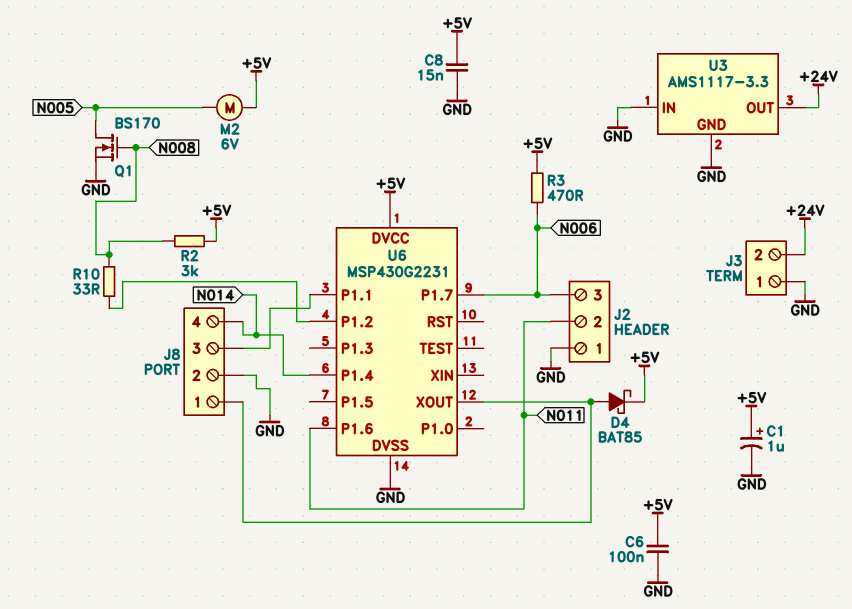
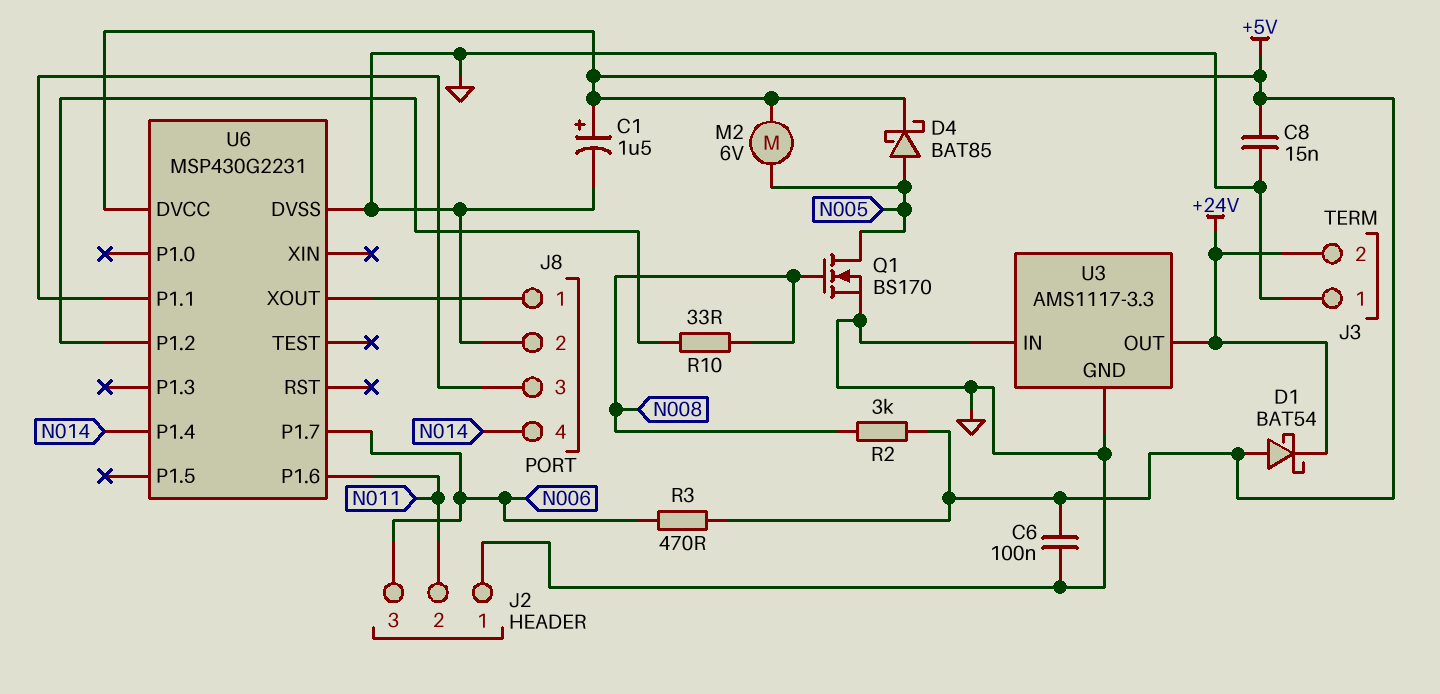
C1: 1uF (plus +5V, minus GND) -> 1.5uF (plus +5V, minus GND)
D1: none -> schottky BAT54 (A +5V, K +24V)
D4: schottky BAT85 (A J8/1, K +5V) -> schottky BAT85 (A N005, K +5V)

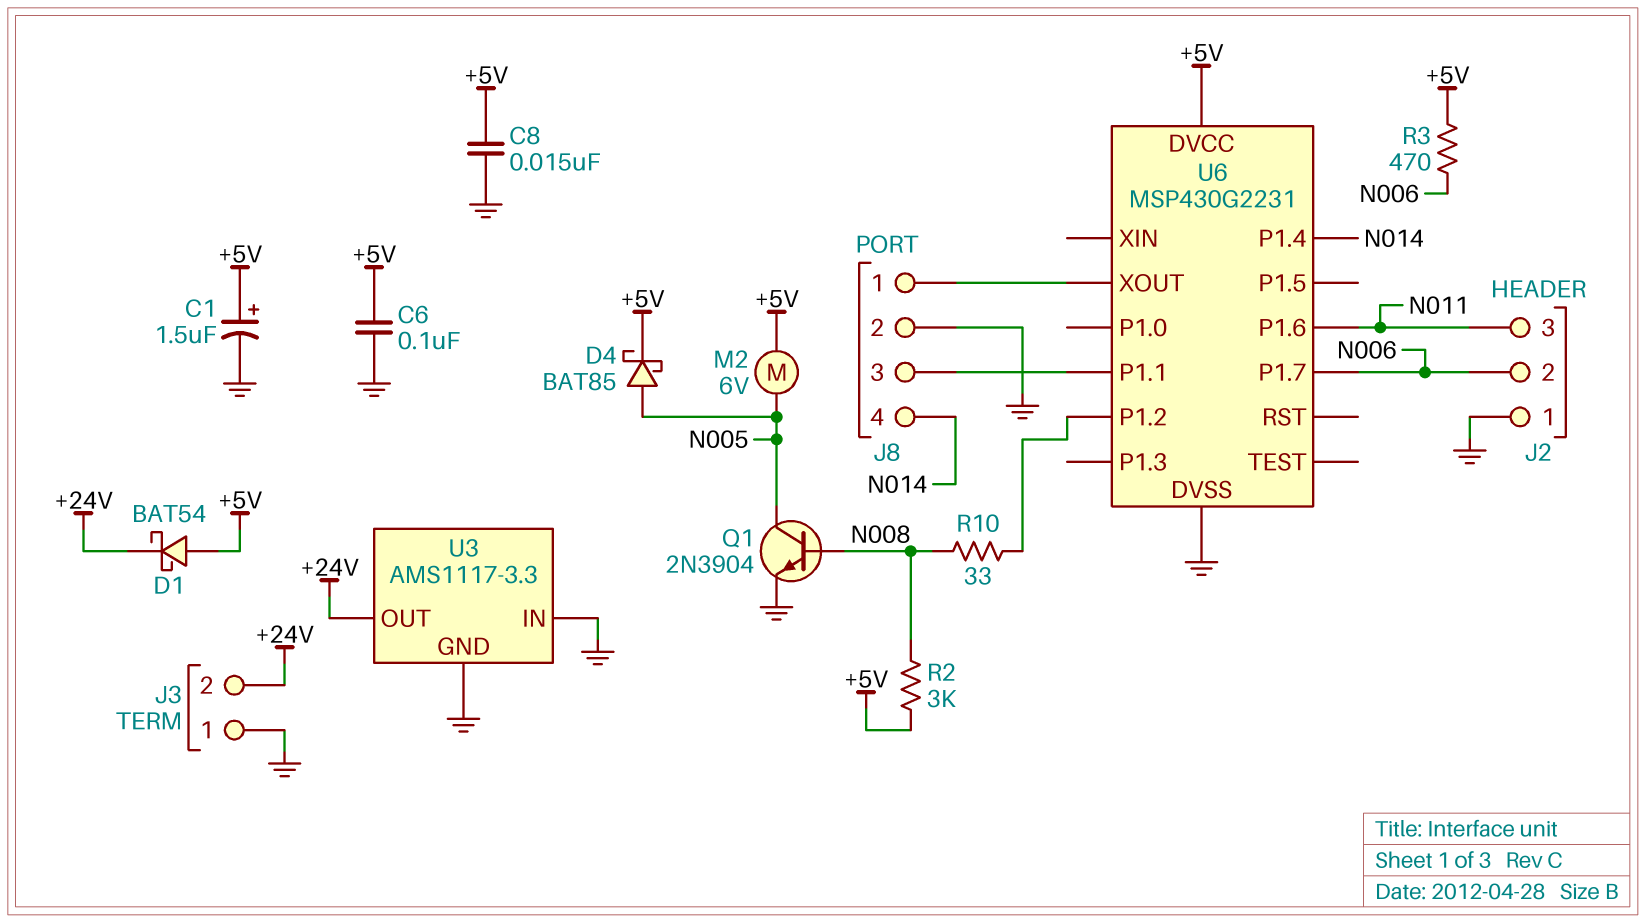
J2 pin 2: N011 -> N006
J2 pin 3: N006 -> N011
Q1: NMOS BS170 (G N008, D N005, S GND) -> NPN 2N3904 (B N008, C N005, E GND)

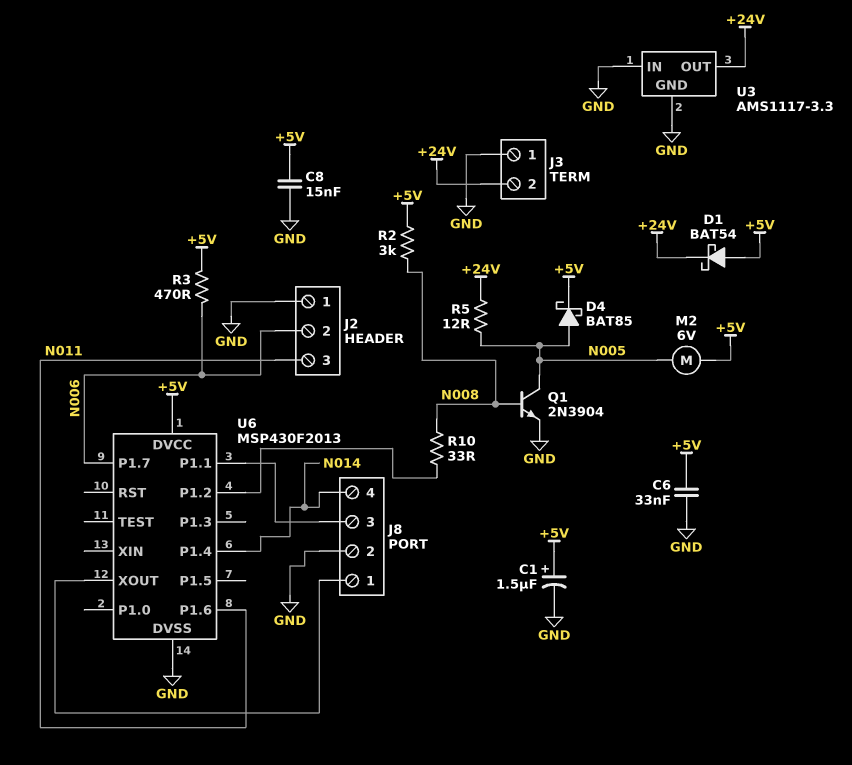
C6: 100nF (+5V, GND) -> 33nF (+5V, GND)
R5: none -> 12 (+24V, N005)
U6: MSP430G2231 -> MSP430F2013

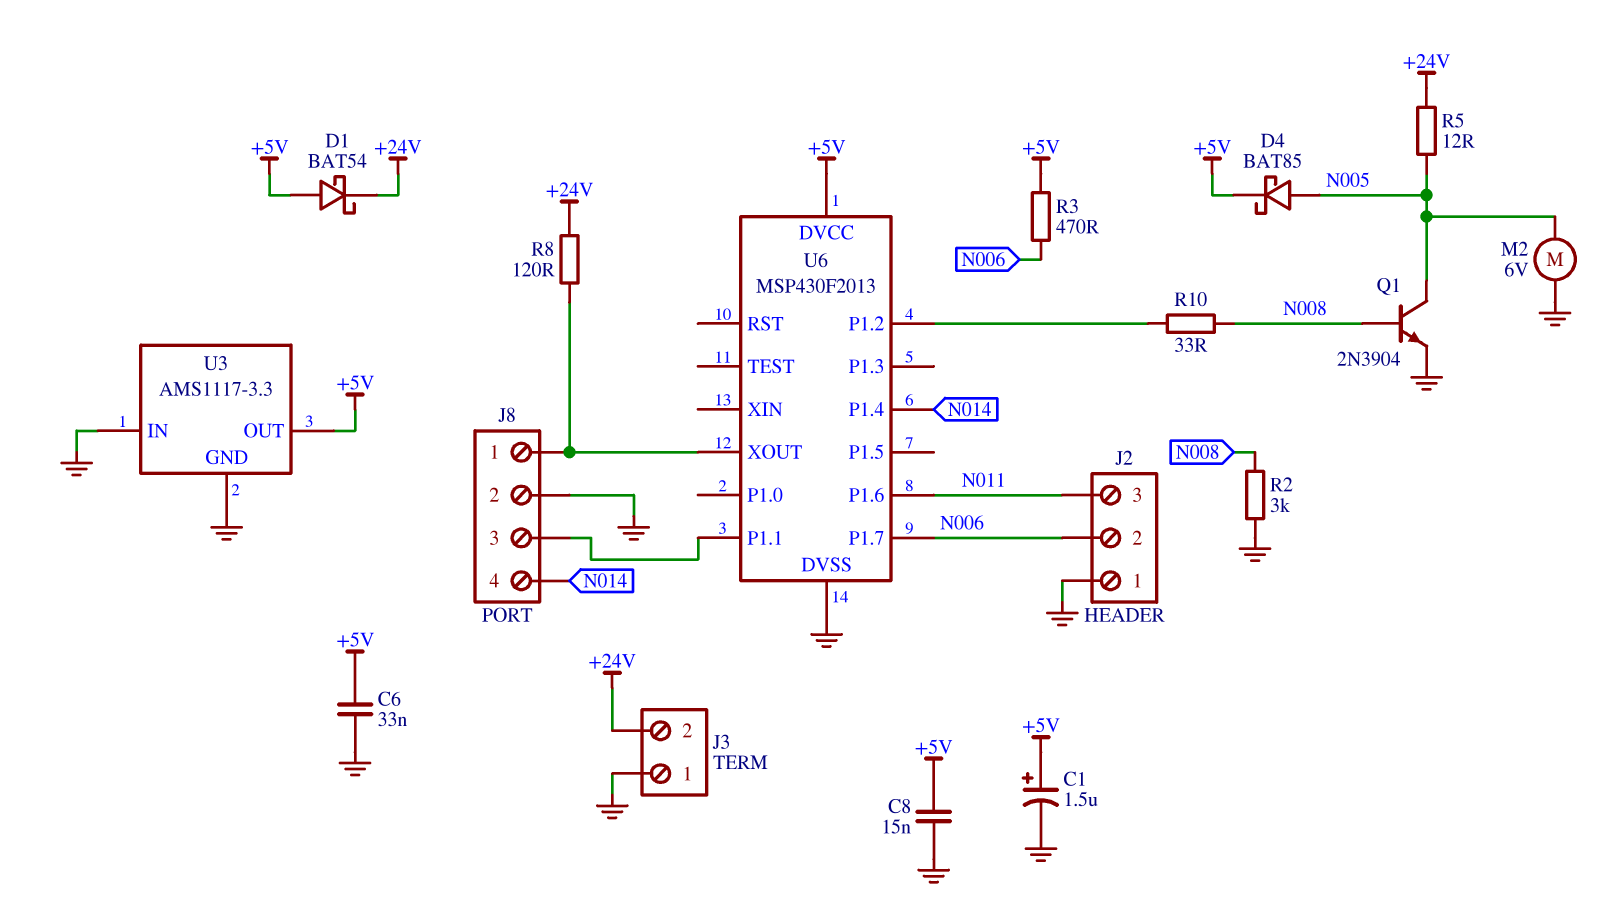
M2: motor 6V (+5V, N005) -> motor 6V (GND, N005)
R2: 3k (+5V, N008) -> 3k (GND, N008)
R8: none -> 120 (+24V, J8/1)
U3 pin OUT: +24V -> +5V

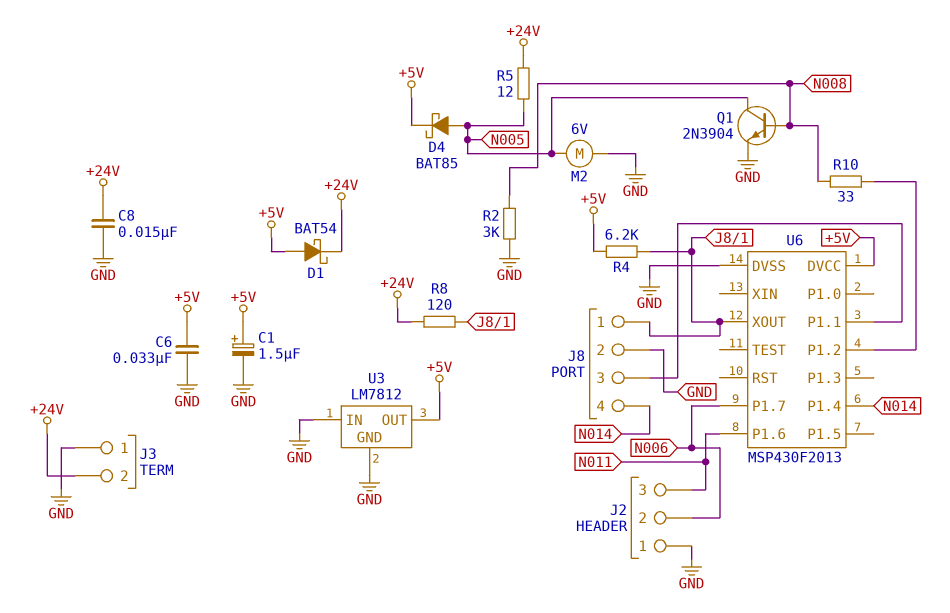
C8: 15nF (+5V, GND) -> 15nF (+24V, GND)
R3: 470 (+5V, N006) -> none
R4: none -> 6.2k (+5V, J8/1)
U3: AMS1117-3.3 -> LM7812

